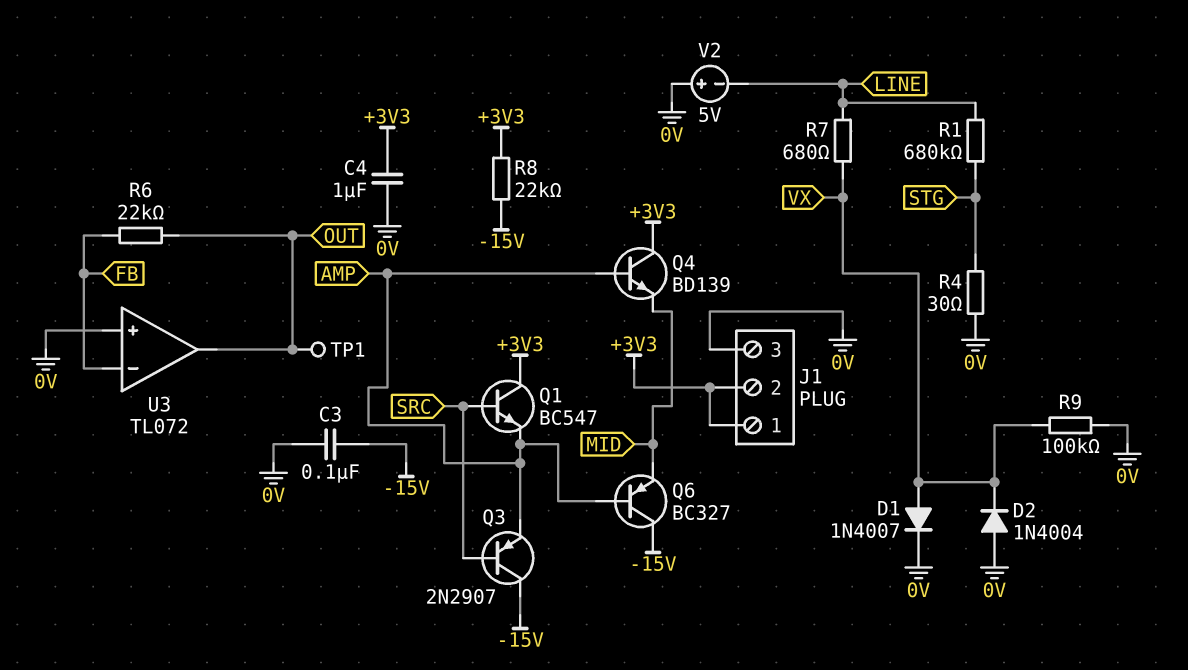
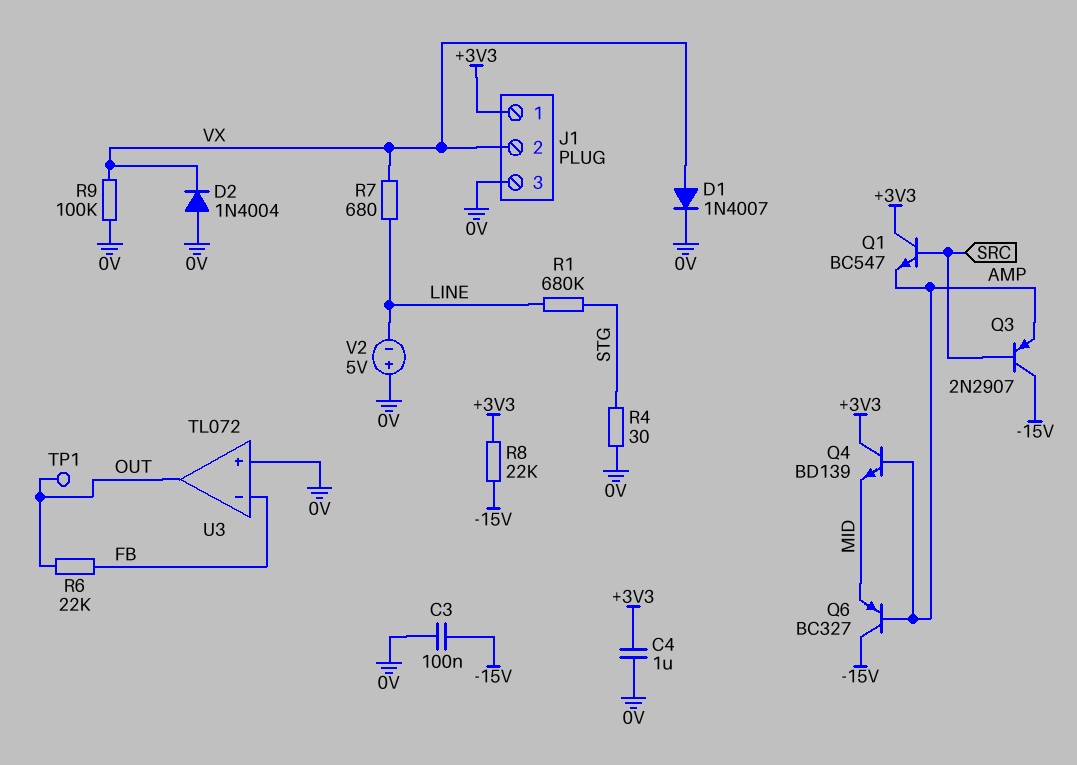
J1 pin 2: +3V3 -> VX

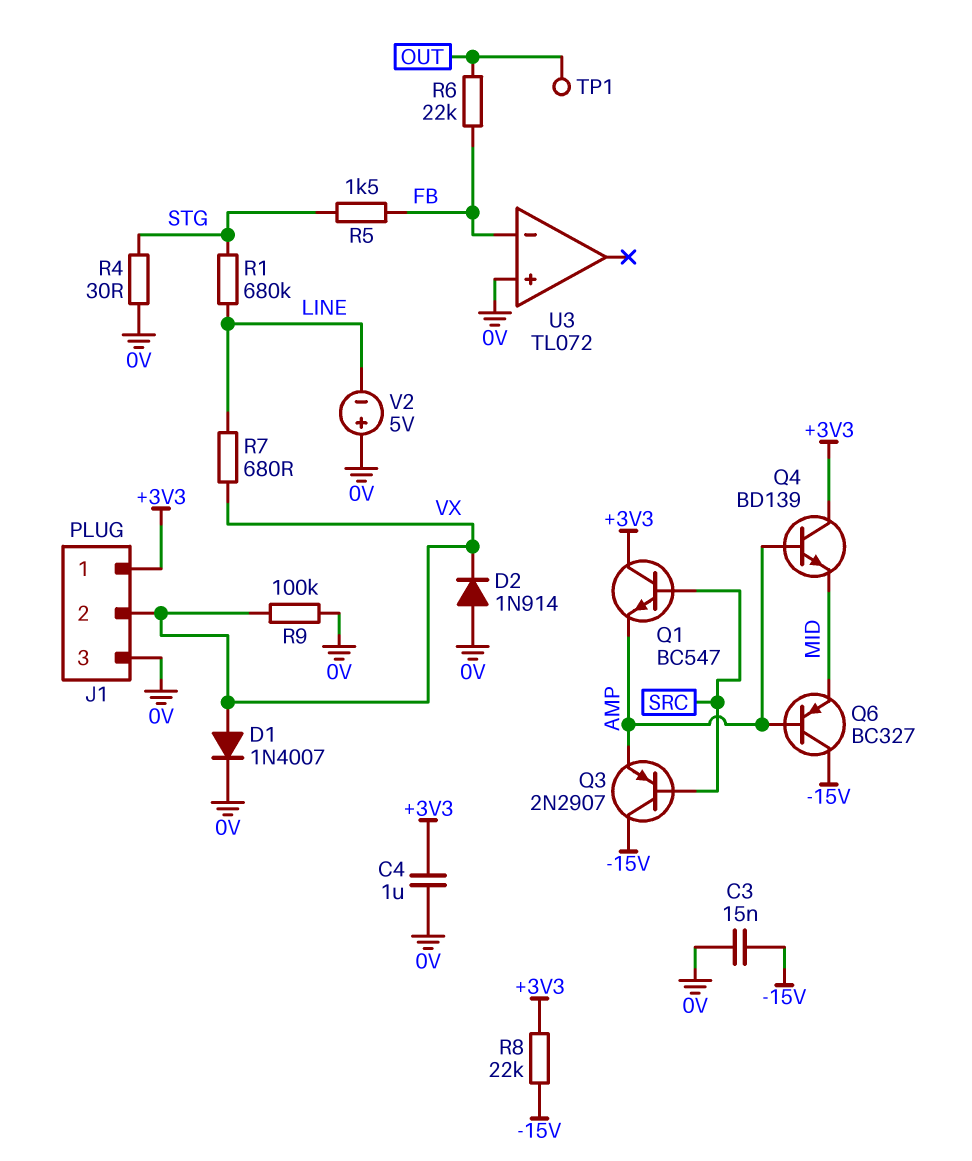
C3: 100nF (-15V, 0V) -> 15nF (-15V, 0V)
D2: diode 1N4004 (A 0V, K VX) -> diode 1N914 (A 0V, K VX)
R5: none -> 1.5k (FB, STG)
U3 pin out: OUT -> none

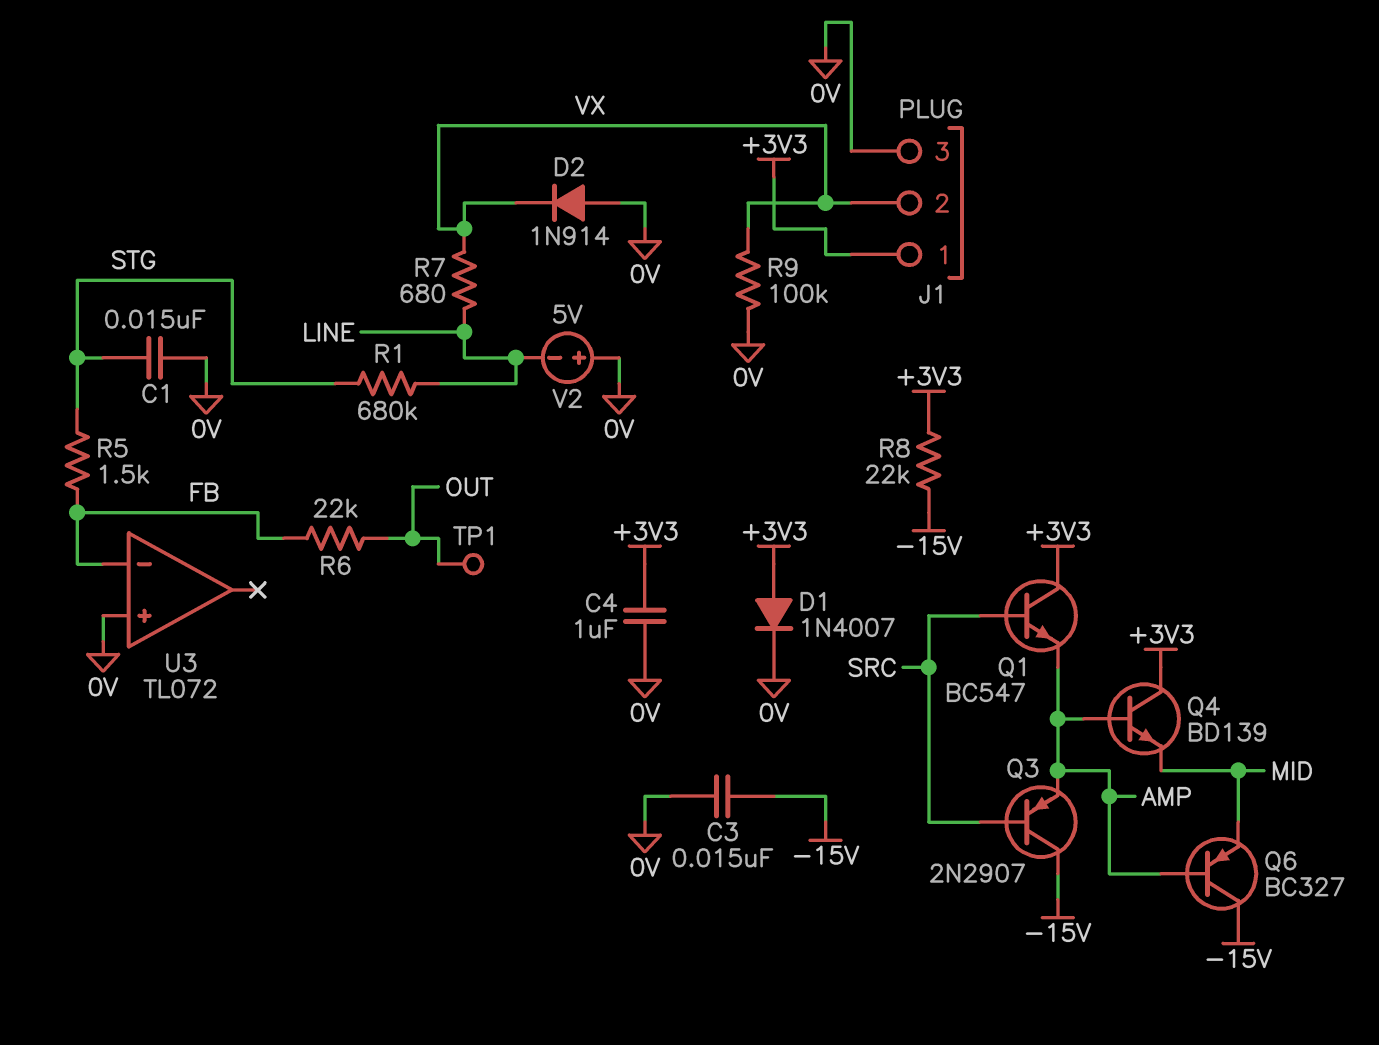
C1: none -> 15nF (0V, STG)
D1: diode 1N4007 (A VX, K 0V) -> diode 1N4007 (A +3V3, K 0V)
R4: 30 (0V, STG) -> none

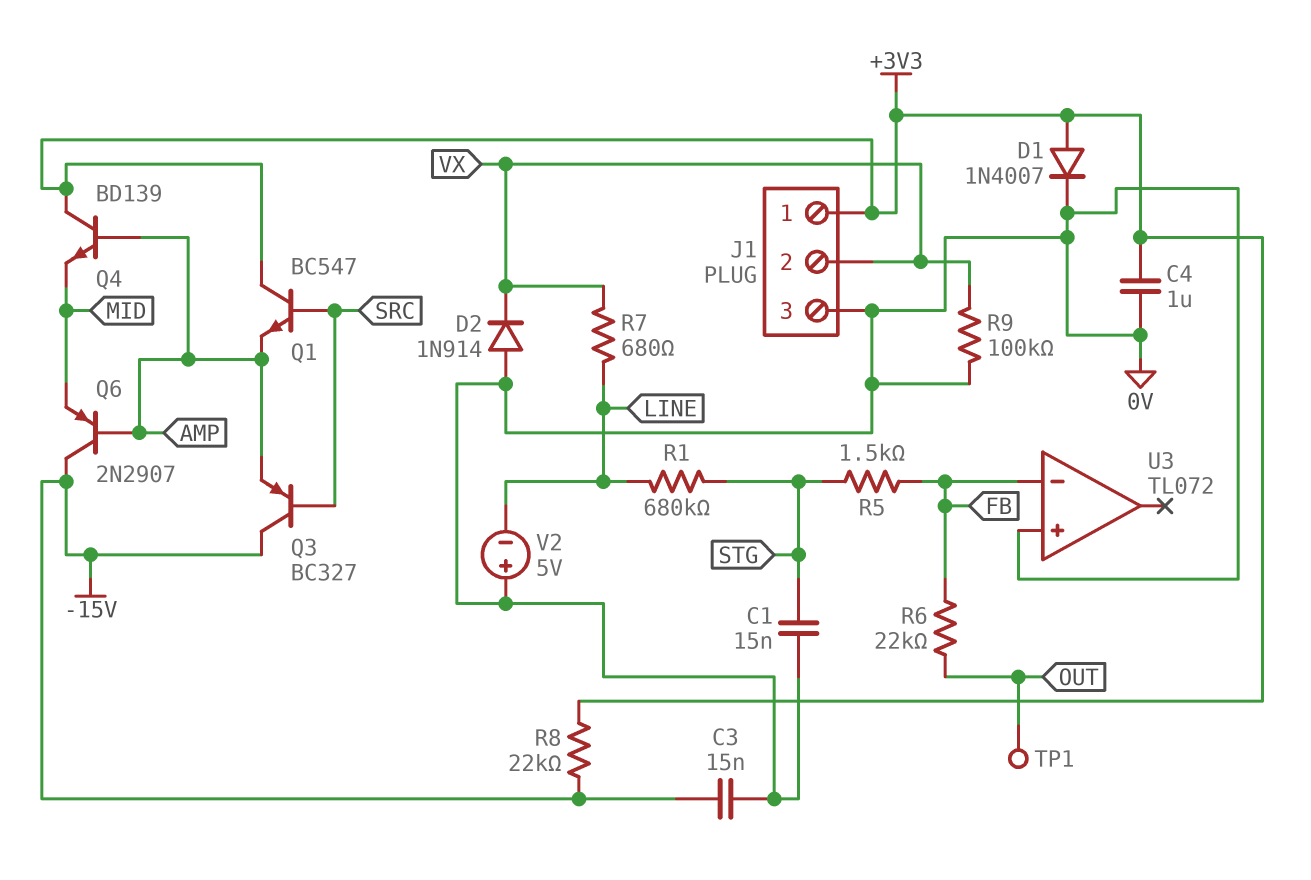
Q3: PNP 2N2907 (B SRC, C -15V, E AMP) -> PNP BC327 (B SRC, C -15V, E AMP)
Q6: PNP BC327 (B AMP, C -15V, E MID) -> PNP 2N2907 (B AMP, C -15V, E MID)

